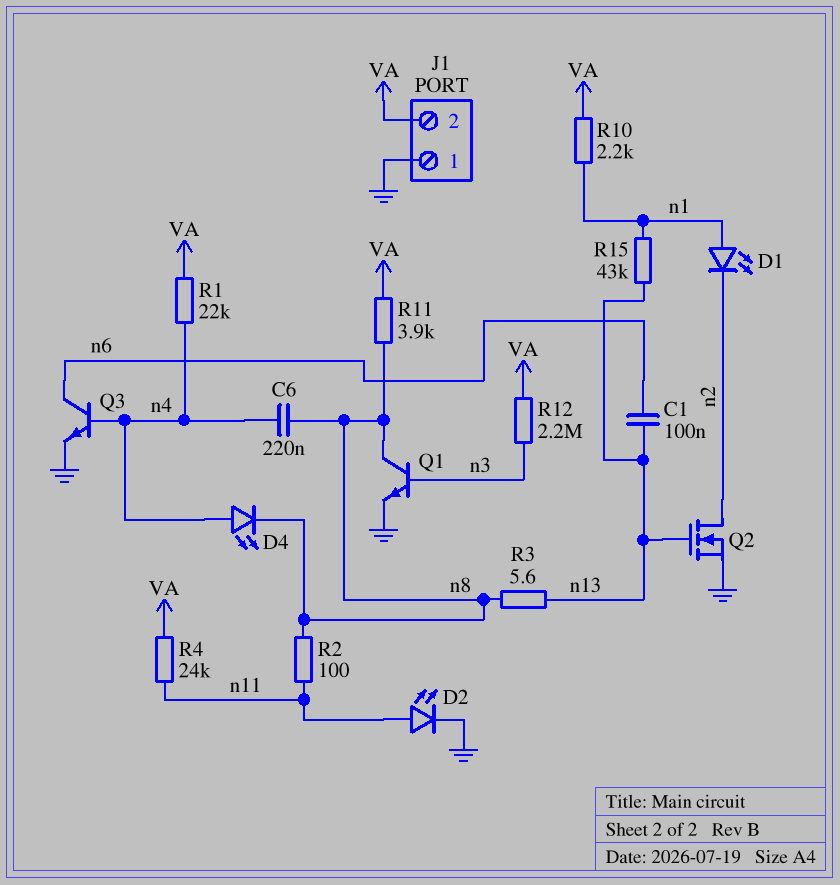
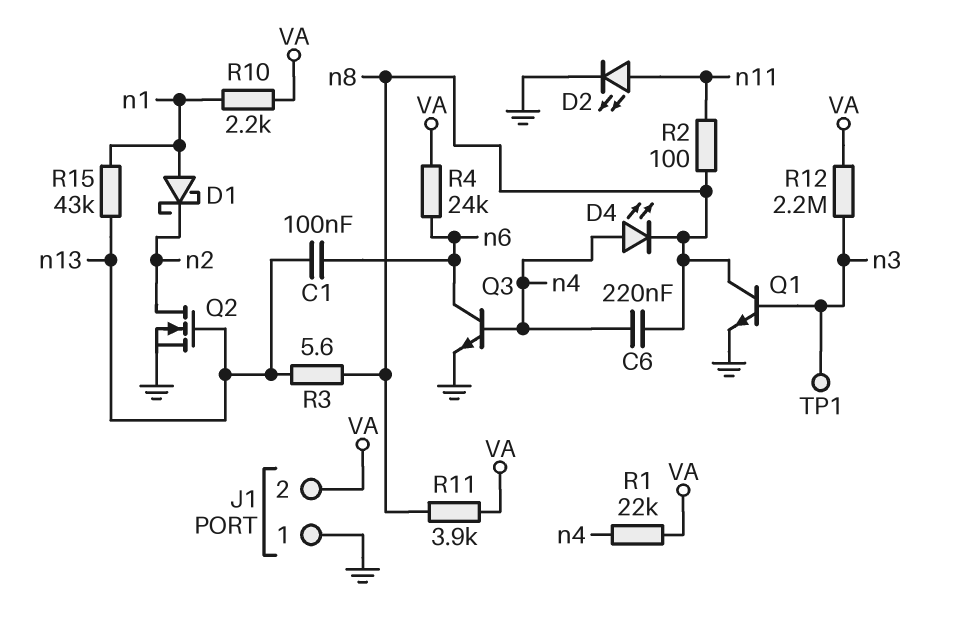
D1: LED (A n1, K n2) -> schottky (A n1, K n2)
R4: 24k (VA, n11) -> 24k (VA, n6)
TP1: none -> test point (n3)

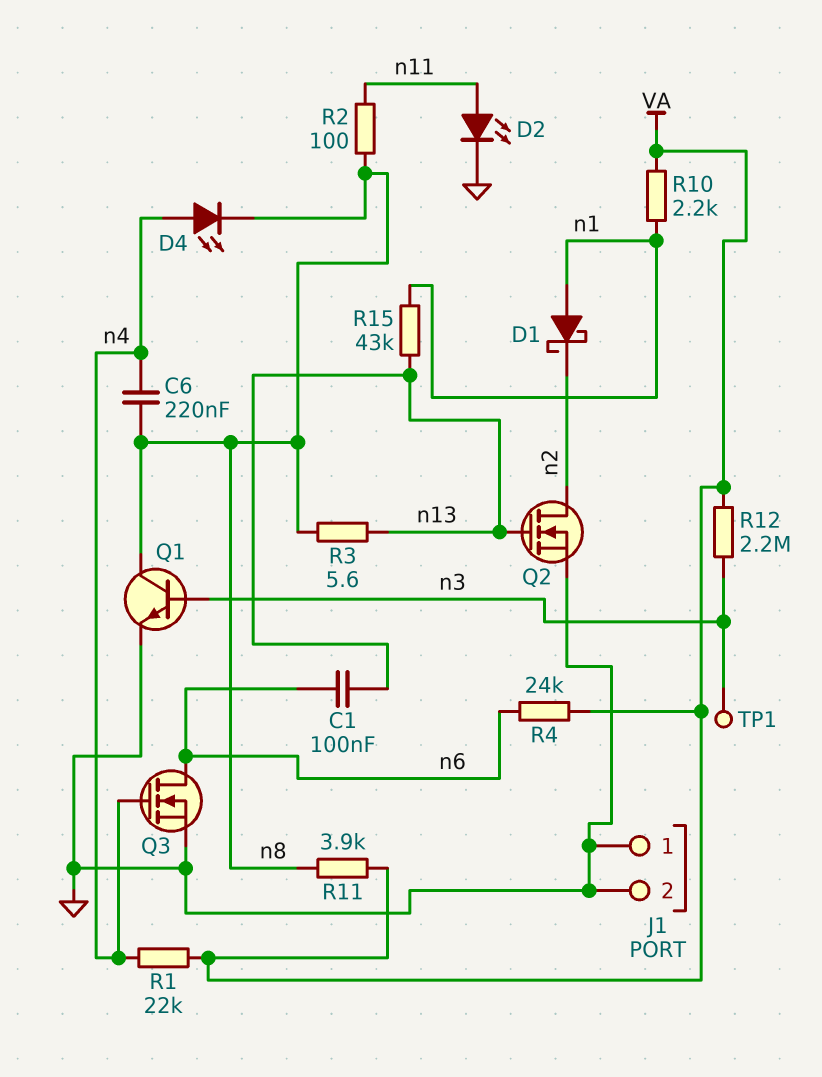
J1 pin 2: VA -> GND
Q3: NPN (B n4, C n6, E GND) -> NMOS (G n4, D n6, S GND)

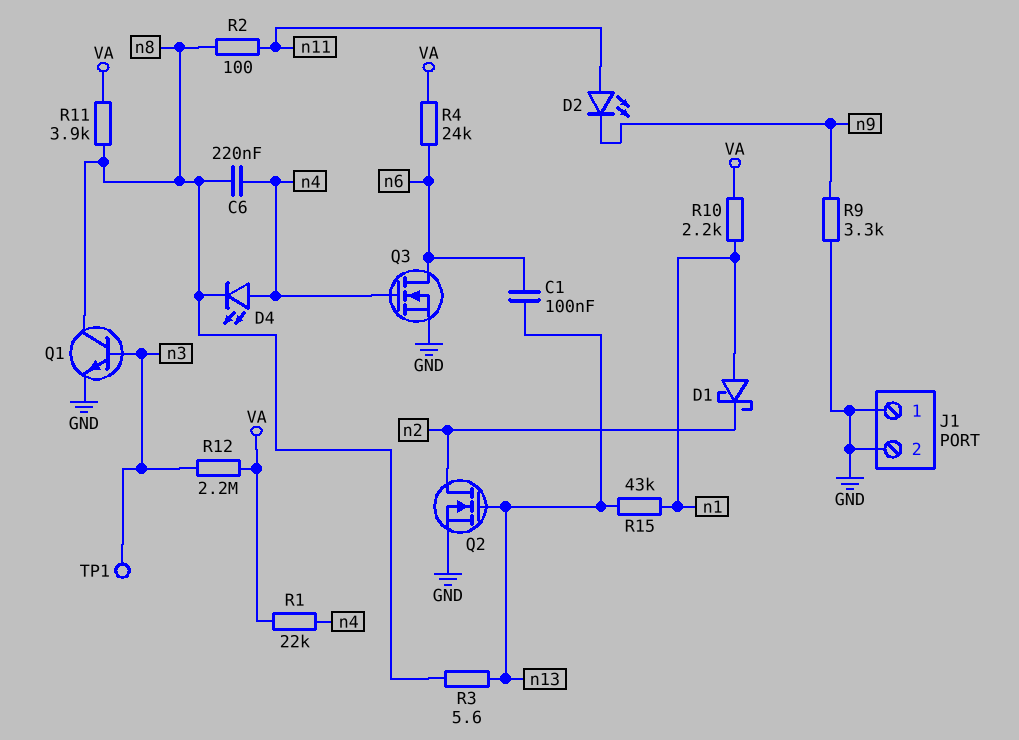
D2: LED (A n11, K GND) -> LED (A n11, K n9)
R9: none -> 3.3k (GND, n9)

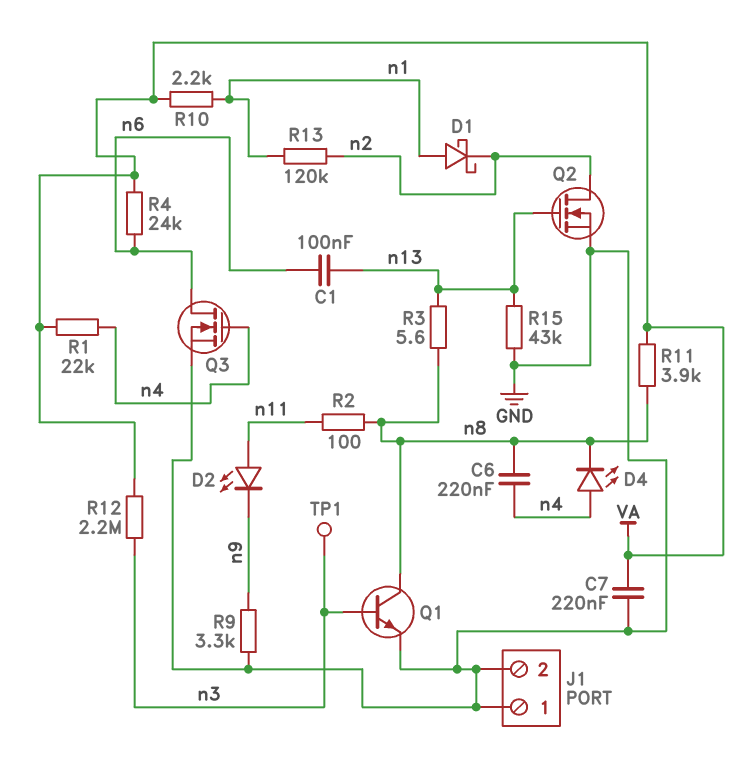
C7: none -> 220nF (GND, VA)
R13: none -> 120k (n1, n2)
R15: 43k (n1, n13) -> 43k (GND, n13)

